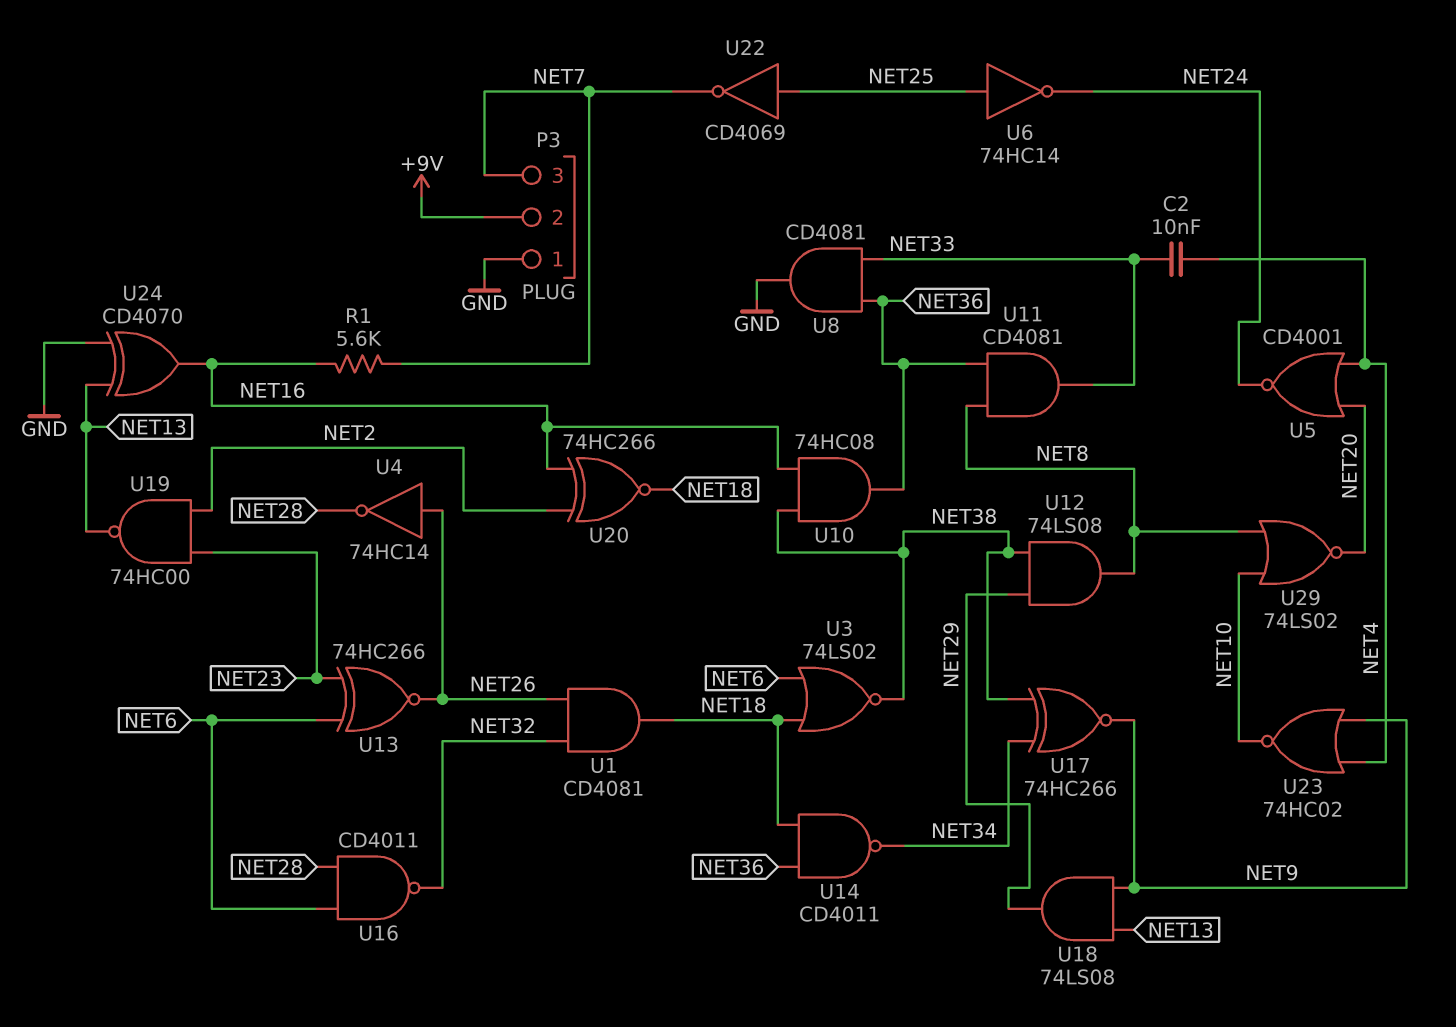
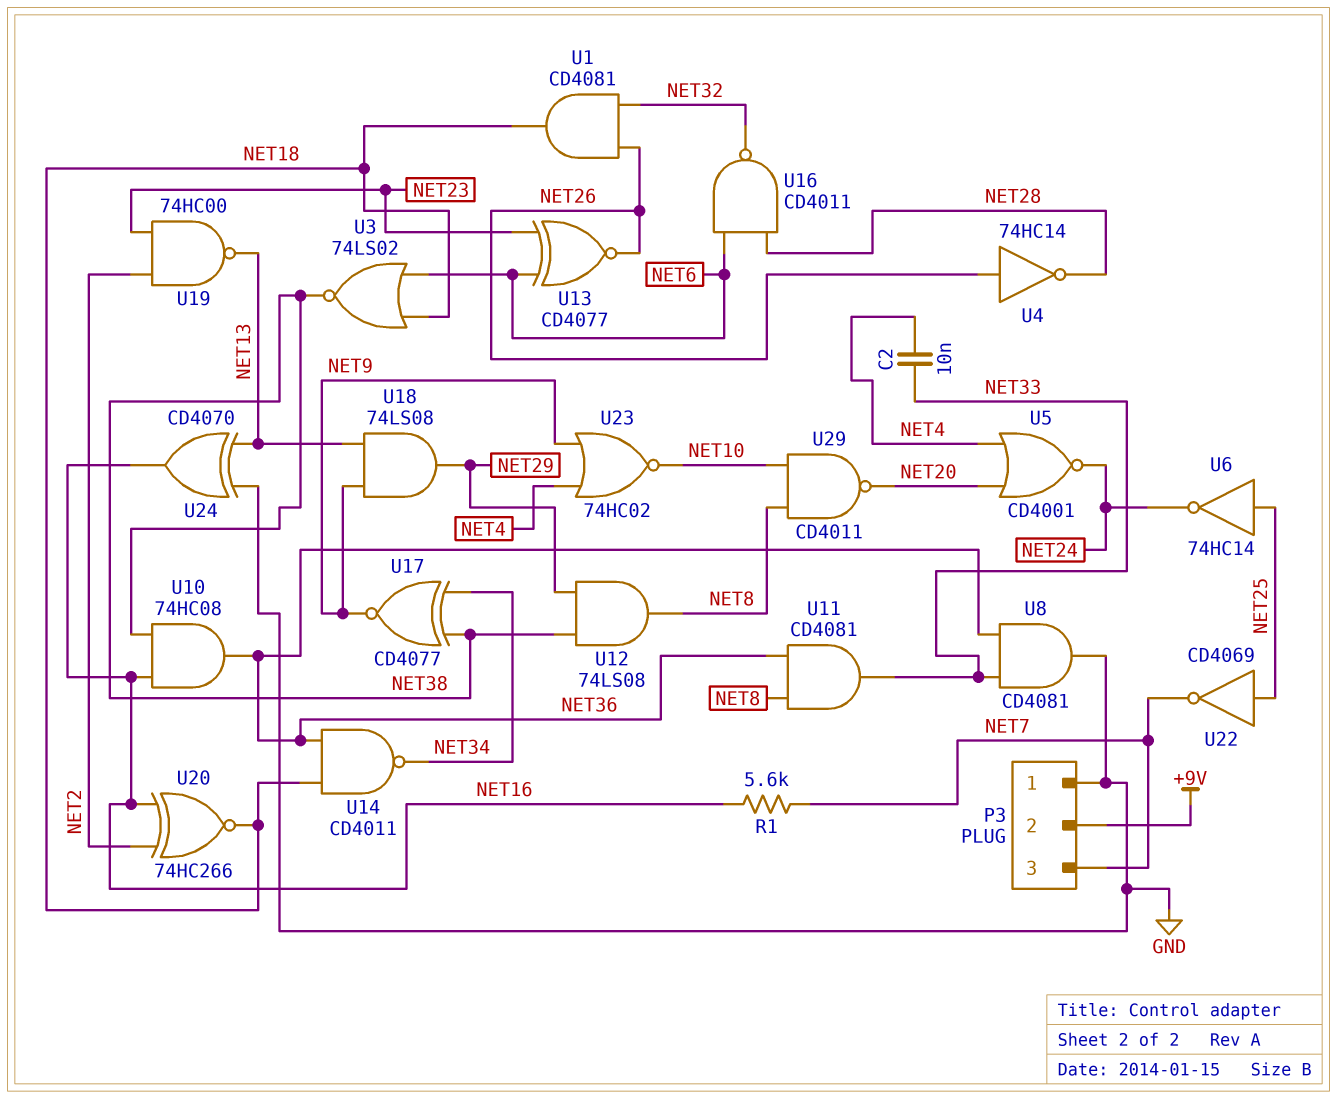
U13: XNOR 74HC266 (in NET6, in NET23, out NET26) -> XNOR CD4077 (in NET6, in NET23, out NET26)
U17: XNOR 74HC266 (in NET34, in NET38, out NET9) -> XNOR CD4077 (in NET34, in NET38, out NET9)
U29: NOR 74LS02 (in NET8, in NET10, out NET20) -> NAND CD4011 (in NET8, in NET10, out NET20)

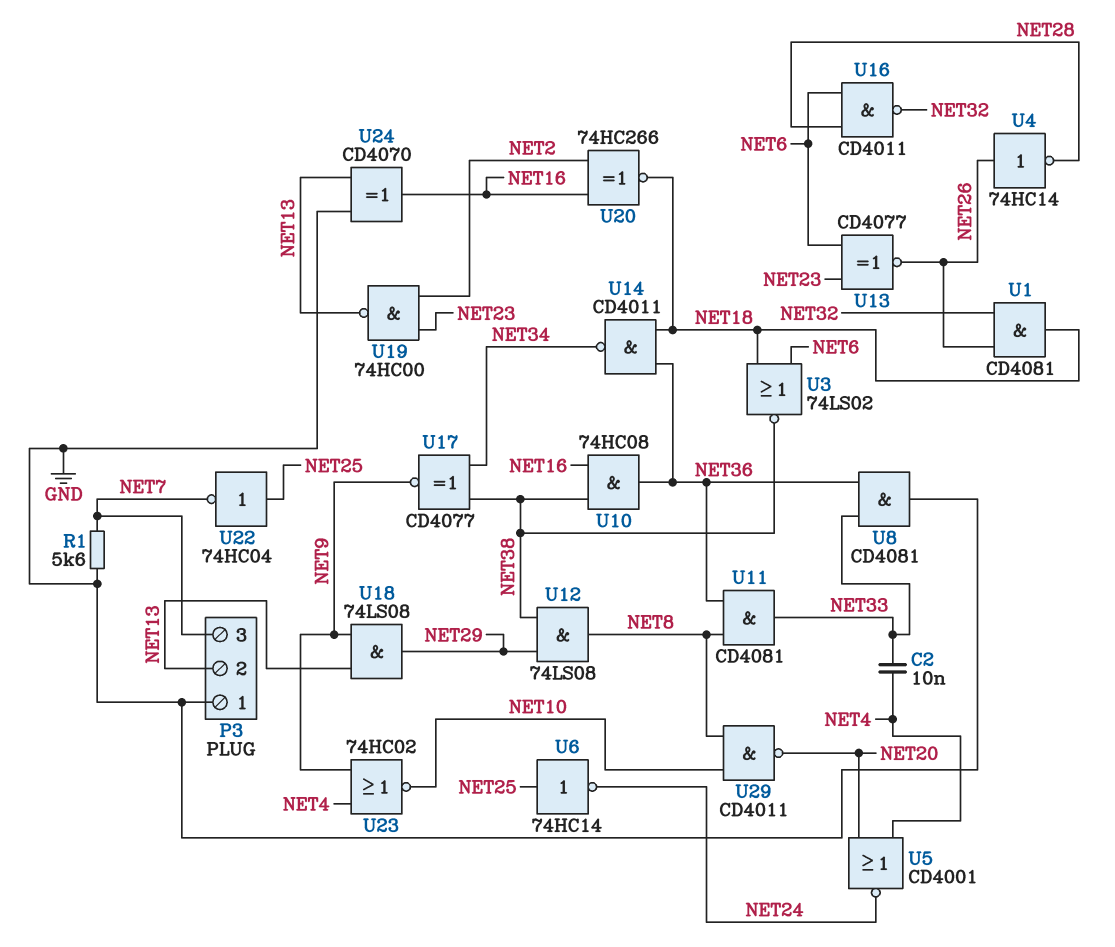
P3 pin 2: +9V -> NET13
R1: 5.6k (NET7, NET16) -> 5.6k (GND, NET7)
U22: NOT CD4069 (in NET25, out NET7) -> NOT 74HC04 (in NET25, out NET7)

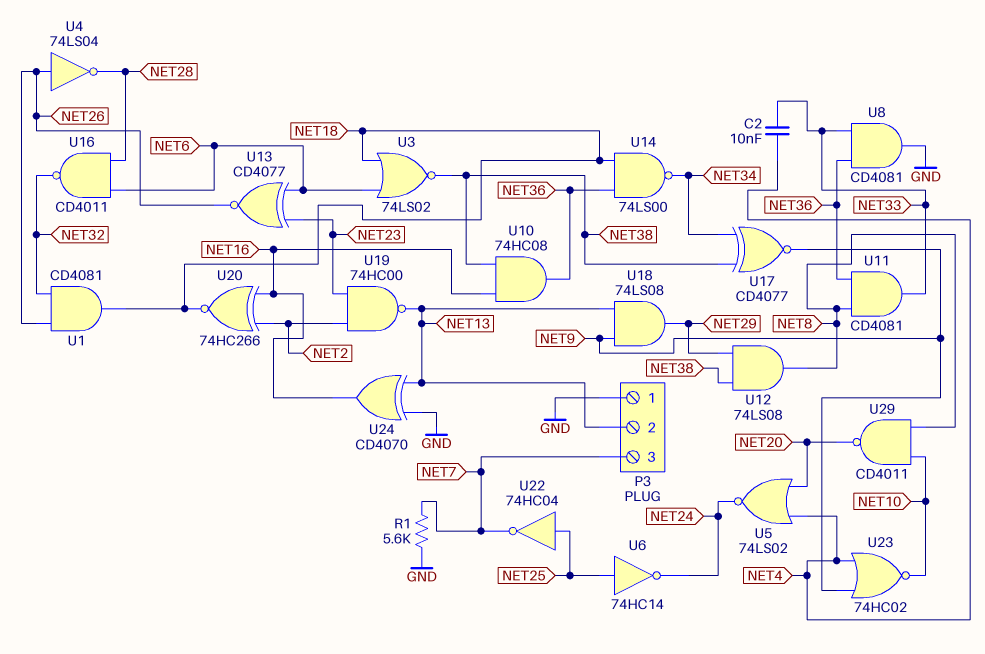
U4: NOT 74HC14 (in NET26, out NET28) -> NOT 74LS04 (in NET26, out NET28)
U5: NOR CD4001 (in NET4, in NET20, out NET24) -> NOR 74LS02 (in NET4, in NET20, out NET24)
U14: NAND CD4011 (in NET18, in NET36, out NET34) -> NAND 74LS00 (in NET18, in NET36, out NET34)

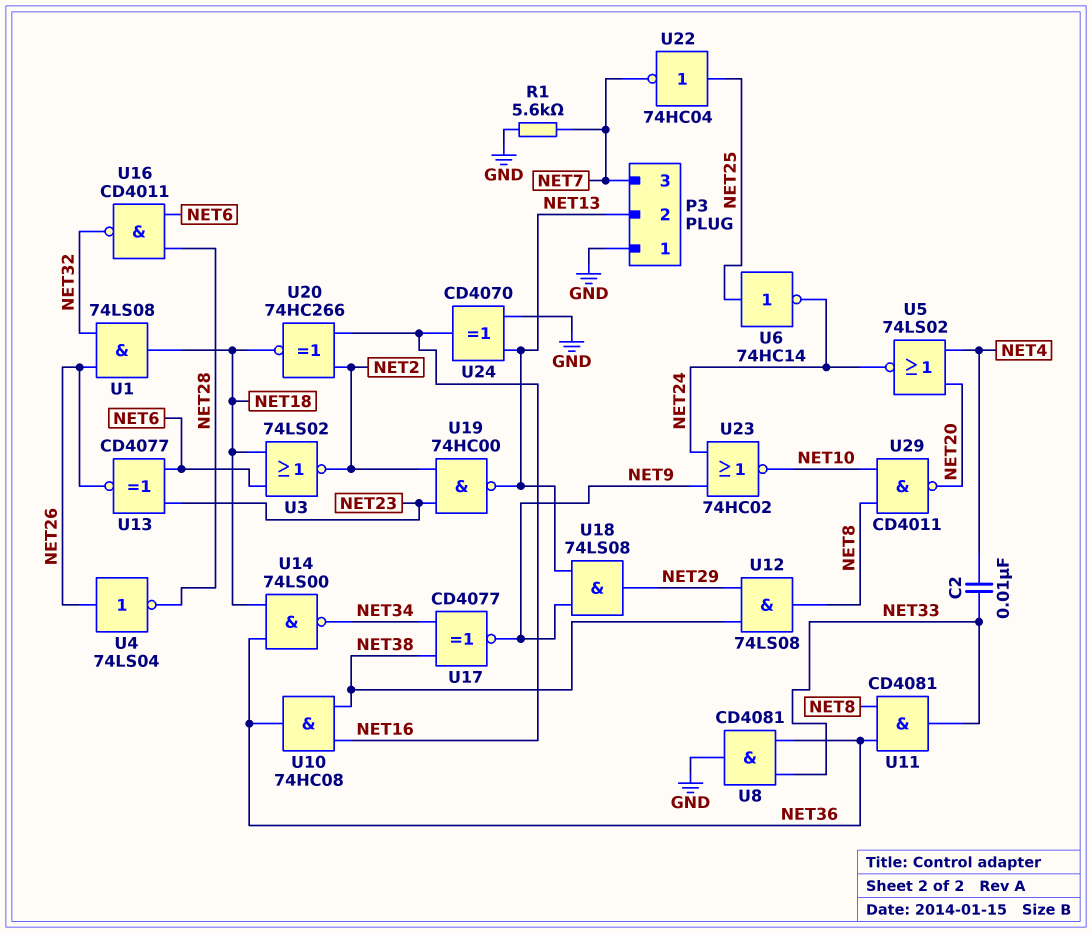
U1: AND CD4081 (in NET26, in NET32, out NET18) -> AND 74LS08 (in NET26, in NET32, out NET18)
U3: NOR 74LS02 (in NET6, in NET18, out NET38) -> NOR 74LS02 (in NET6, in NET18, out NET2)
U23: NOR 74HC02 (in NET4, in NET9, out NET10) -> NOR 74HC02 (in NET9, in NET24, out NET10)

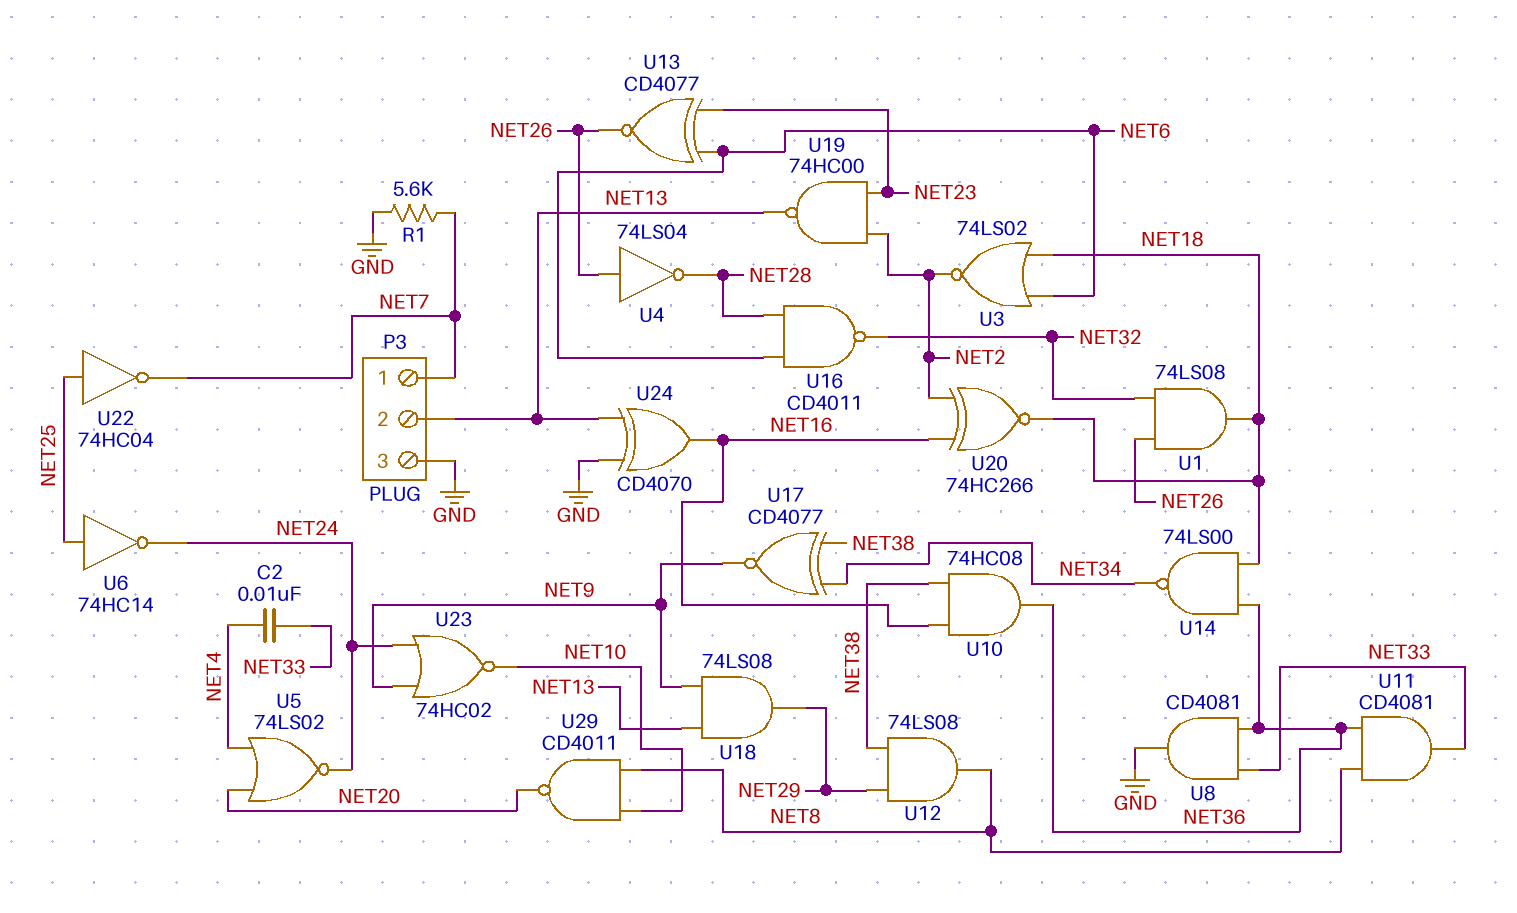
P3 pin 1: GND -> NET7
P3 pin 3: NET7 -> GND

